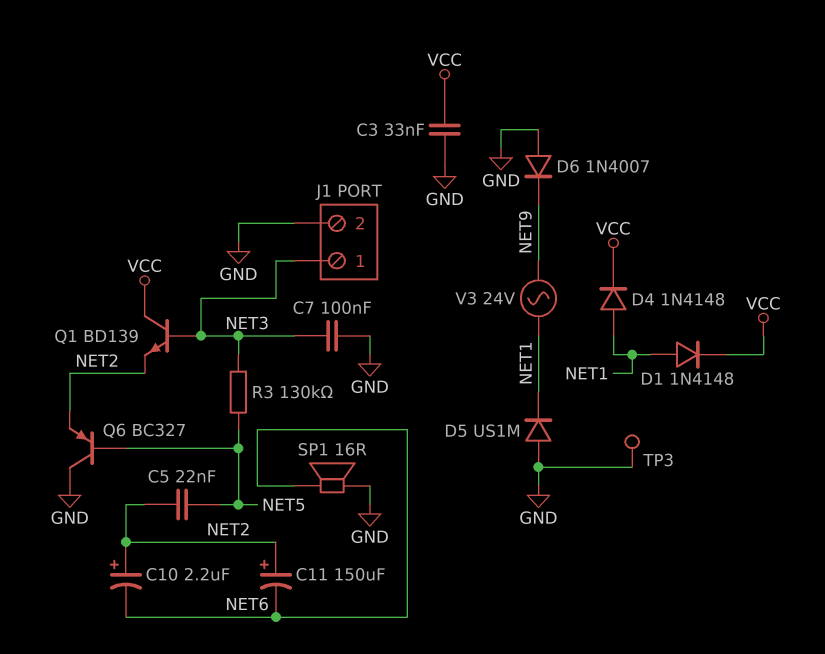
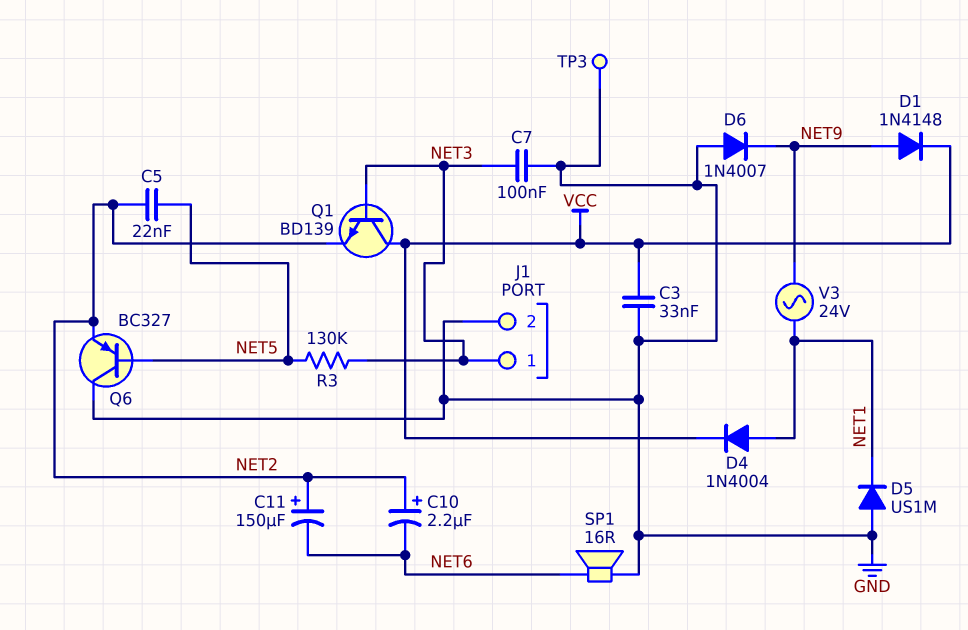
D1: diode 1N4148 (A NET1, K VCC) -> diode 1N4148 (A NET9, K VCC)
D4: diode 1N4148 (A NET1, K VCC) -> diode 1N4004 (A NET1, K VCC)

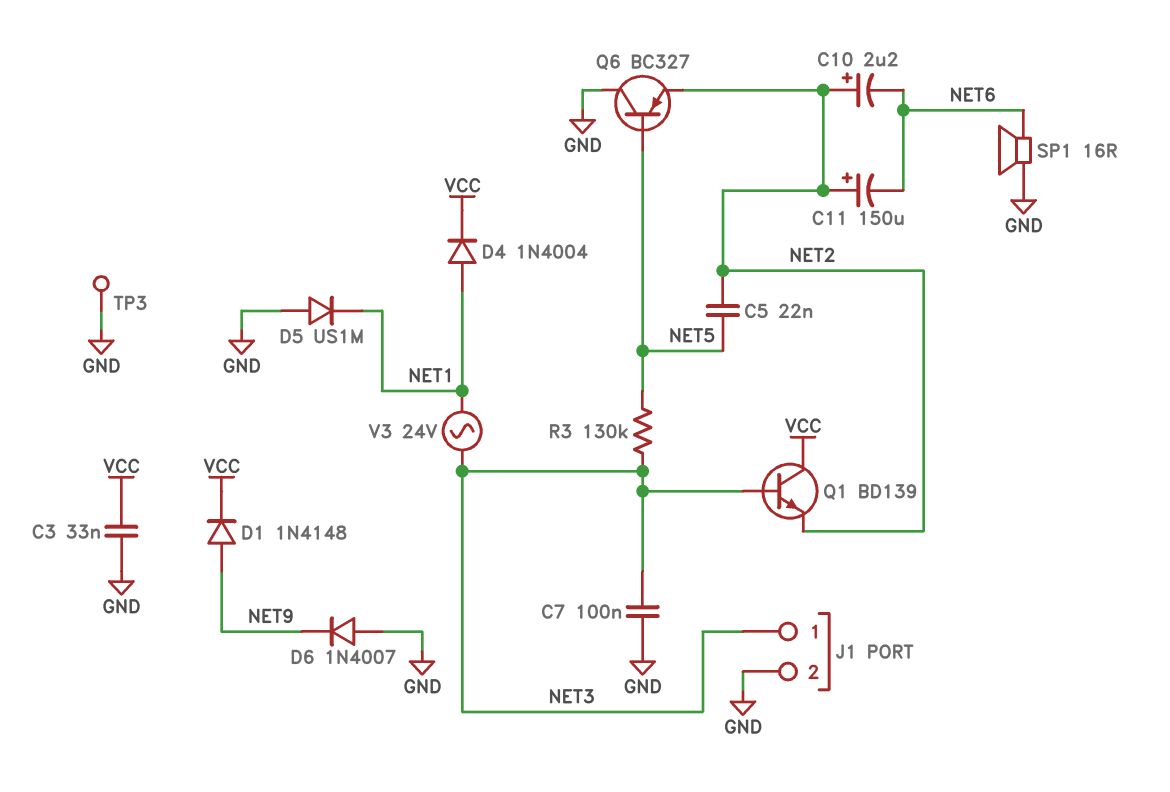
V3: AC 24V (NET1, NET9) -> AC 24V (NET1, NET3)

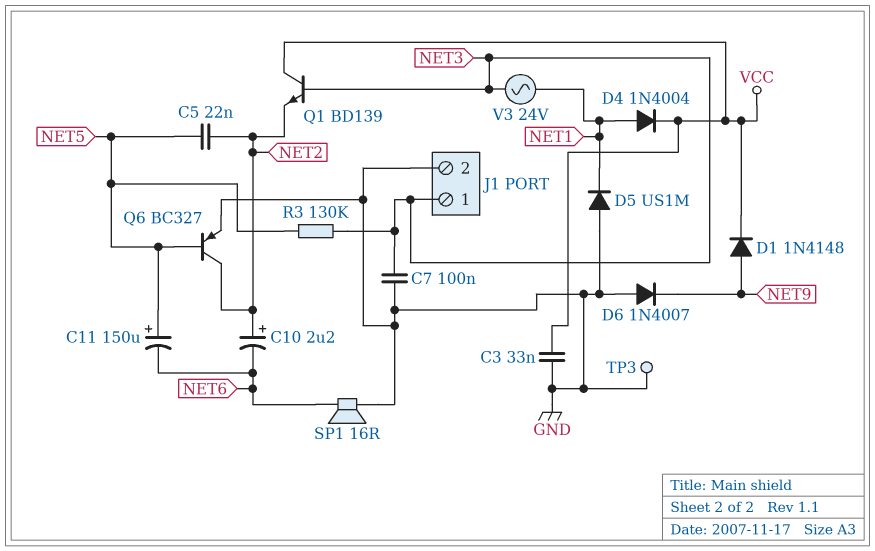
C11: 150uF (plus NET2, minus NET6) -> 150uF (plus NET5, minus NET6)
Q6: PNP BC327 (B NET5, C GND, E NET2) -> PNP BC327 (B NET5, C NET2, E GND)

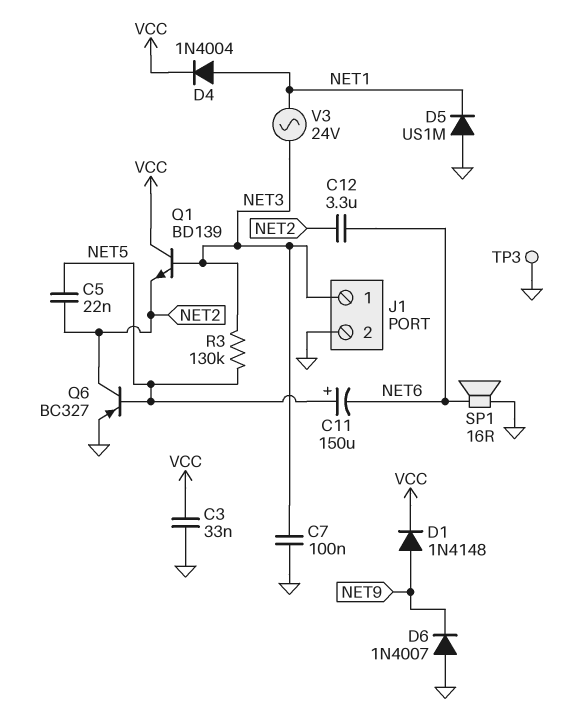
C10: 2.2uF (plus NET2, minus NET6) -> none
C12: none -> 3.3uF (NET2, NET6)

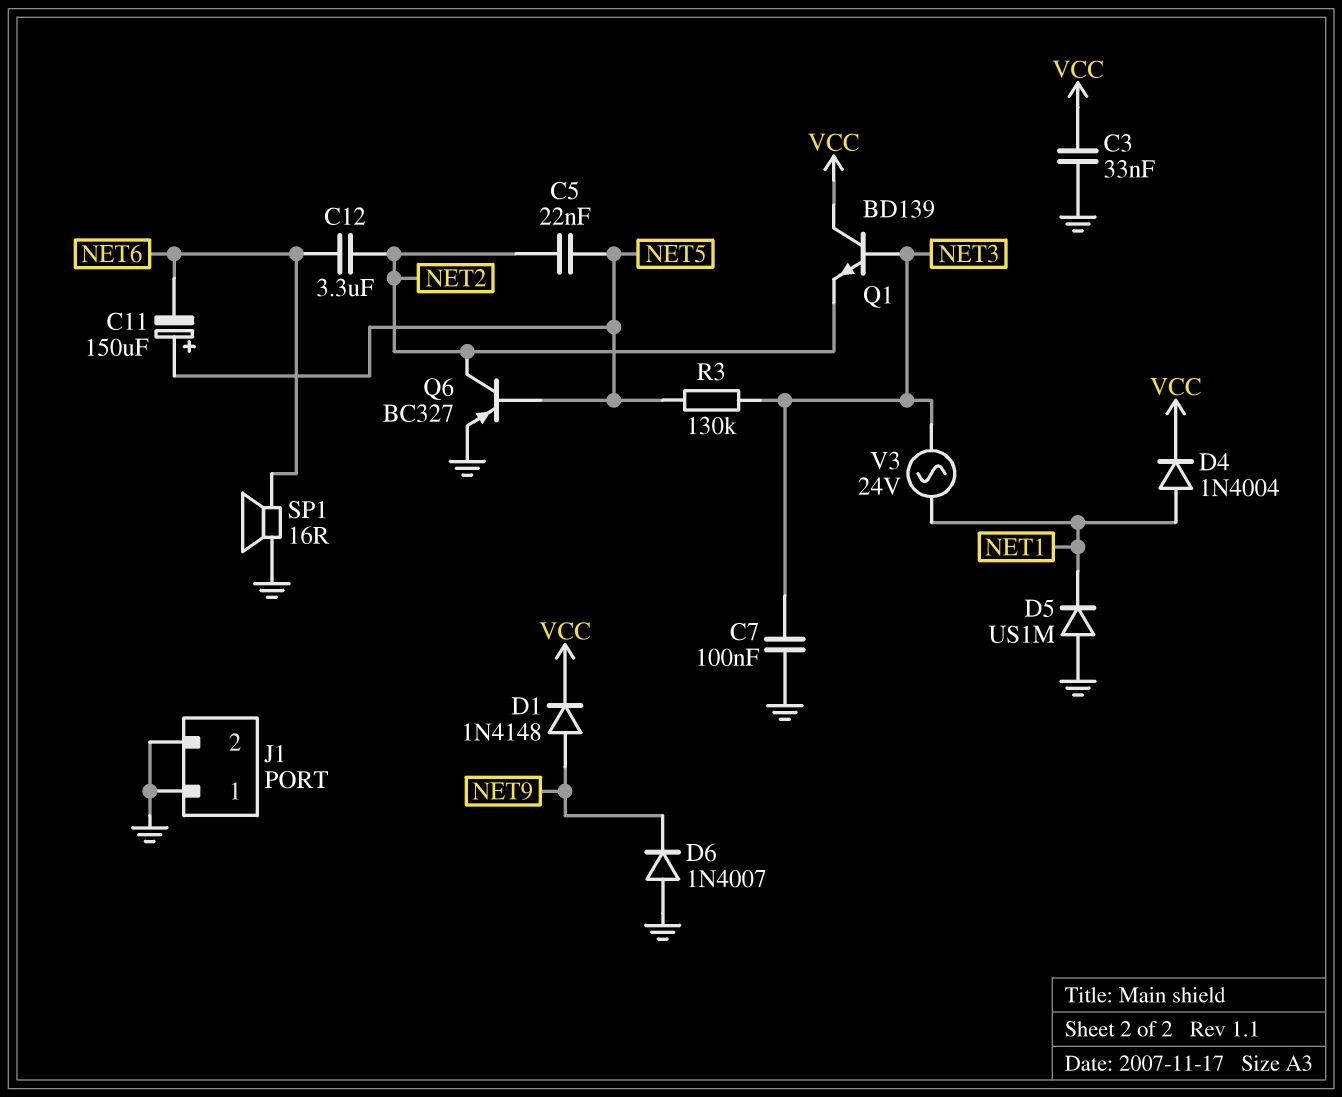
J1 pin 1: NET3 -> GND
TP3: test point (GND) -> none

